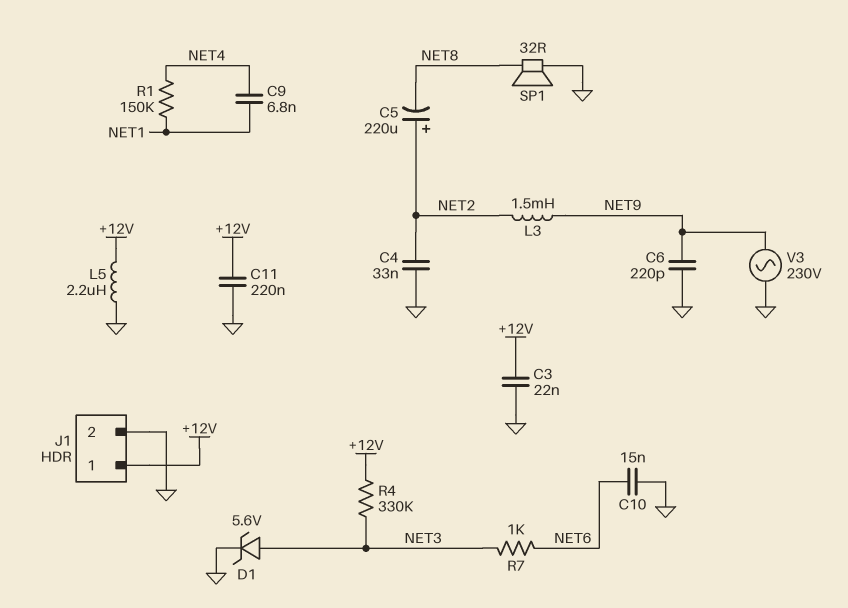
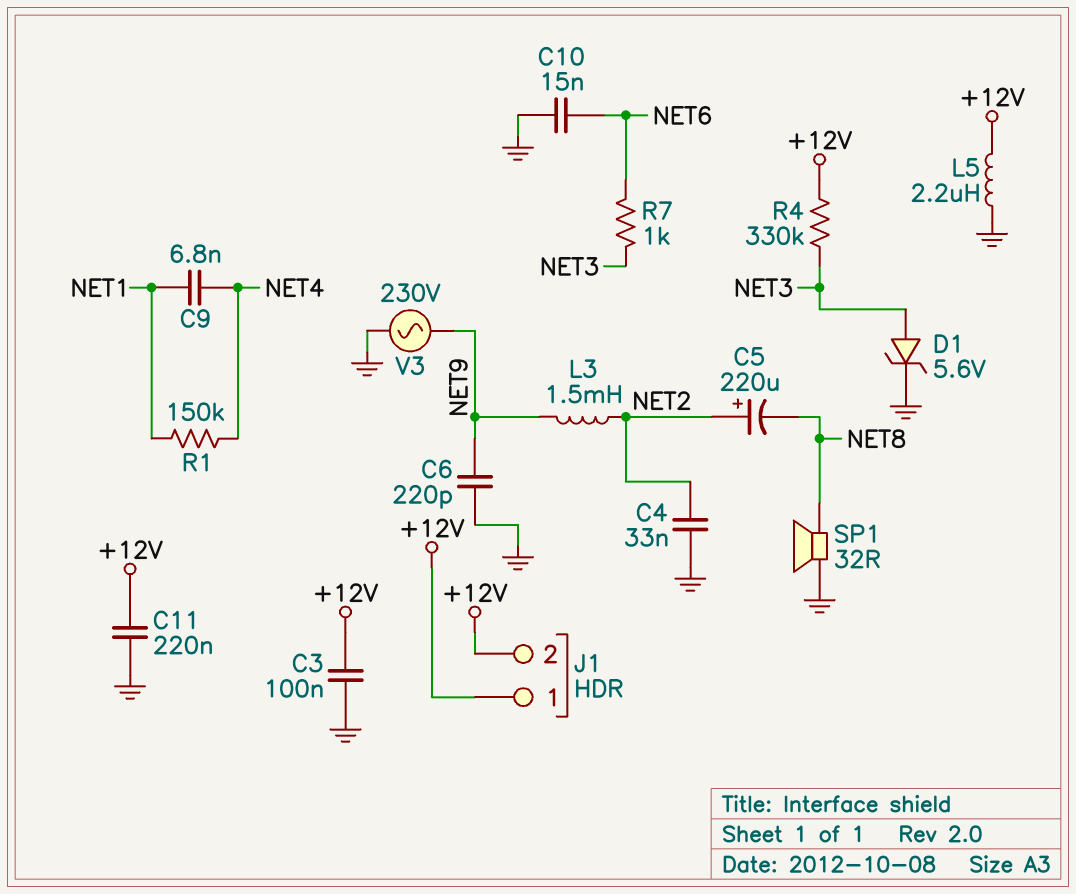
C3: 22nF (+12V, GND) -> 100nF (+12V, GND)
J1 pin 2: GND -> +12V

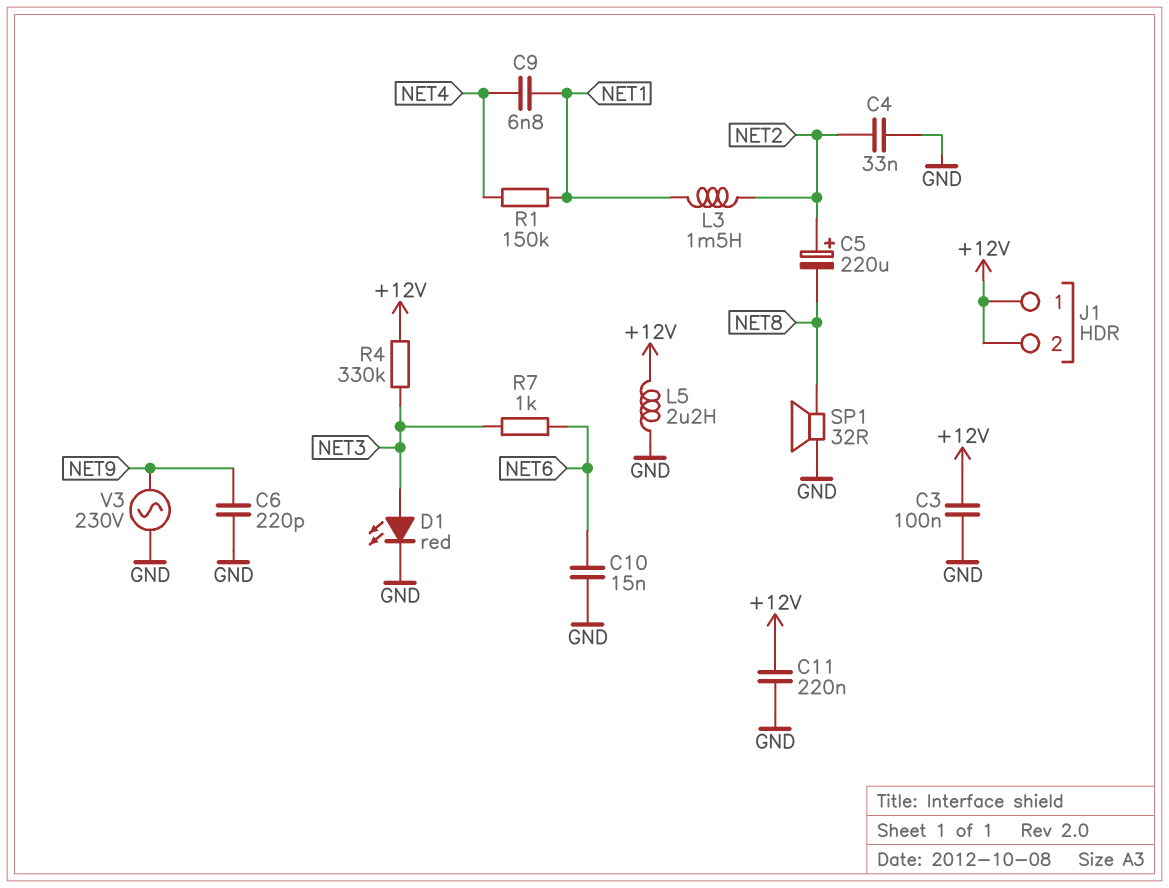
D1: zener 5.6V (A NET3, K GND) -> LED red (A NET3, K GND)
L3: 1.5mH (NET2, NET9) -> 1.5mH (NET1, NET2)

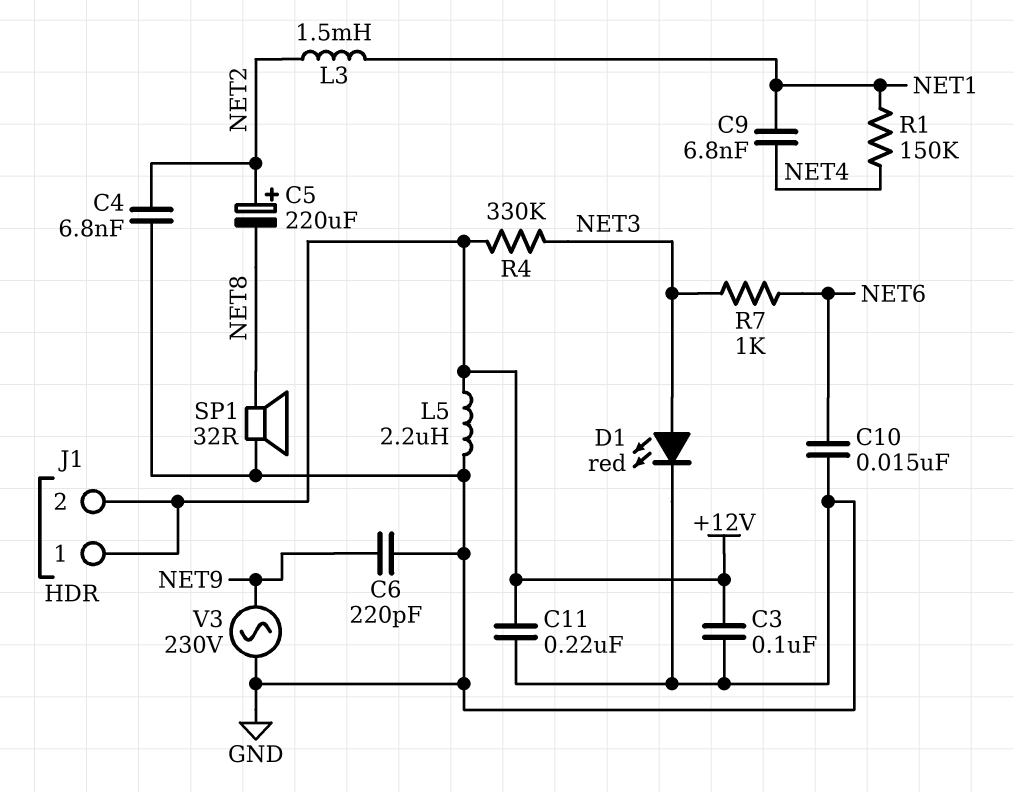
C4: 33nF (GND, NET2) -> 6.8nF (GND, NET2)

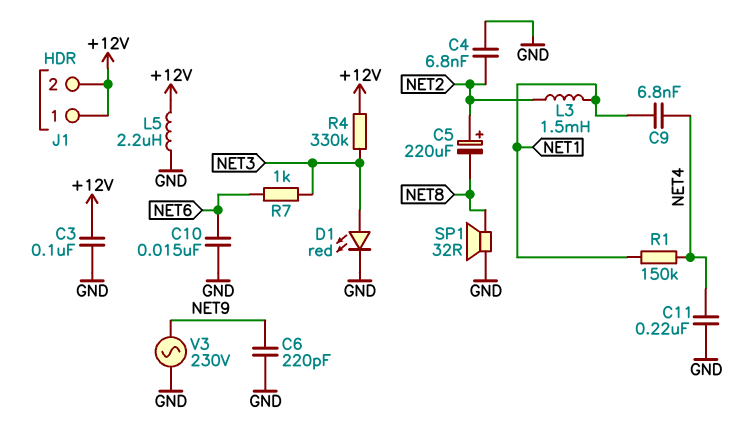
C11: 220nF (+12V, GND) -> 220nF (GND, NET4)

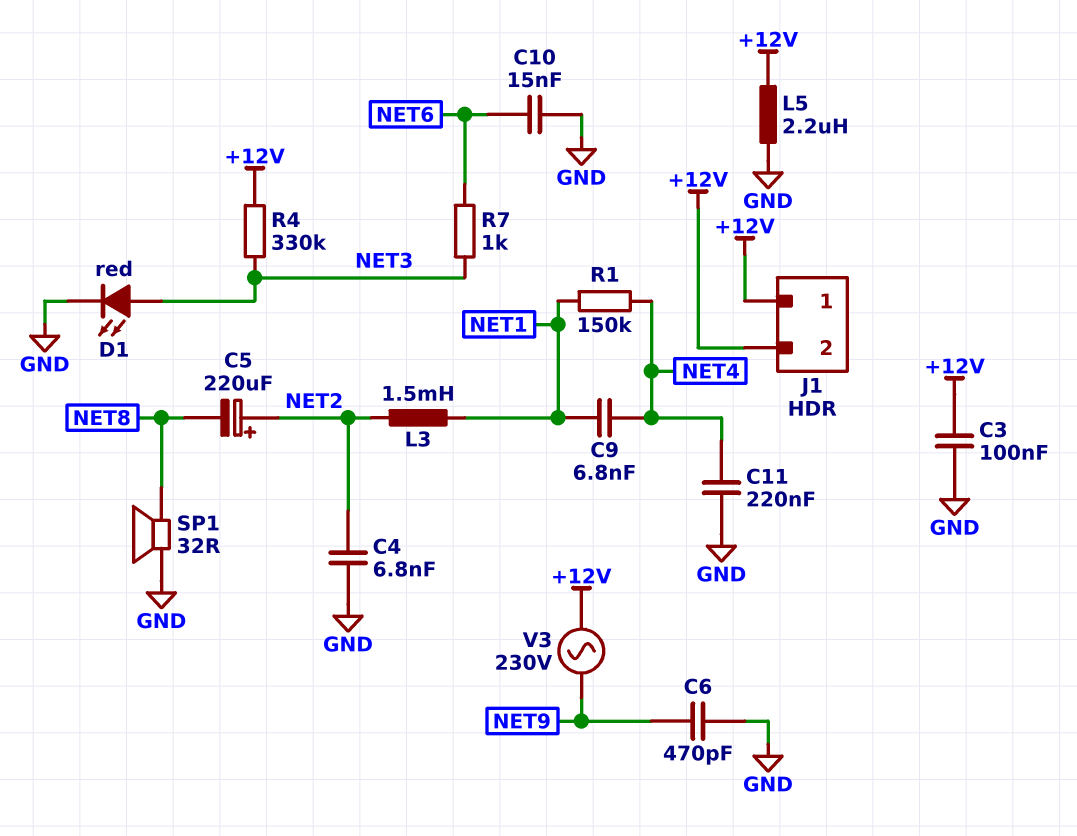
C6: 220pF (GND, NET9) -> 470pF (GND, NET9)
V3: AC 230V (GND, NET9) -> AC 230V (+12V, NET9)

